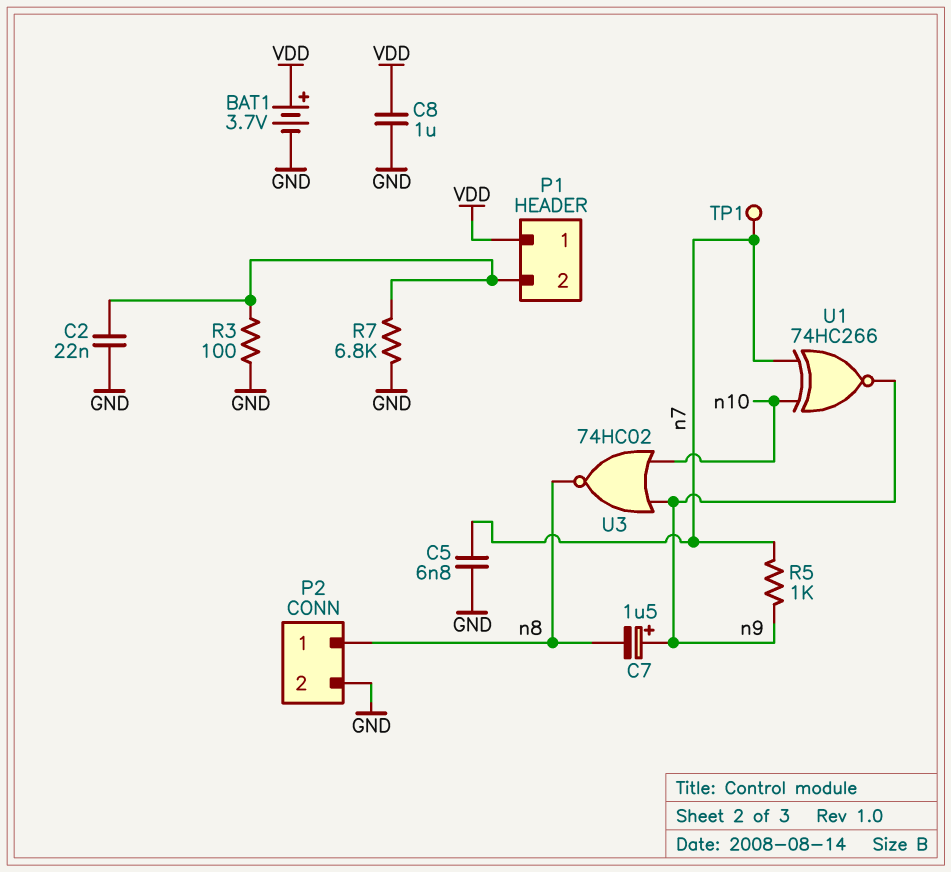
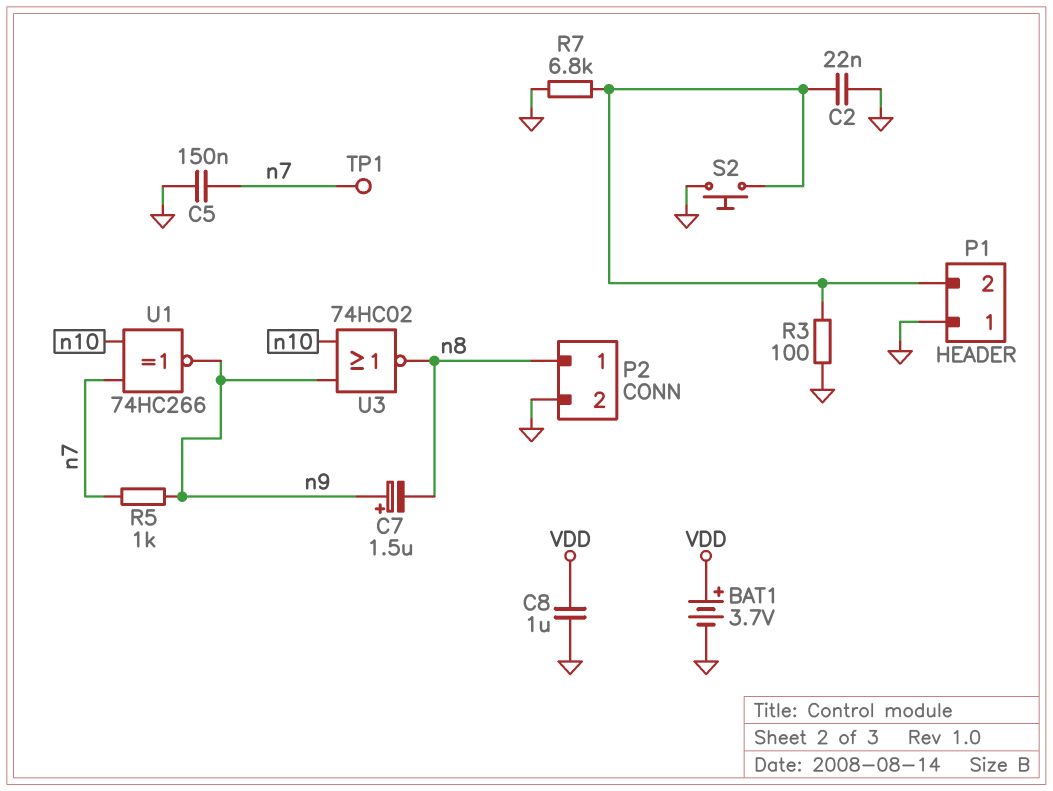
C5: 6.8nF (GND, n7) -> 150nF (GND, n7)
P1 pin 1: VDD -> GND
S2: none -> button (GND, P1/2)

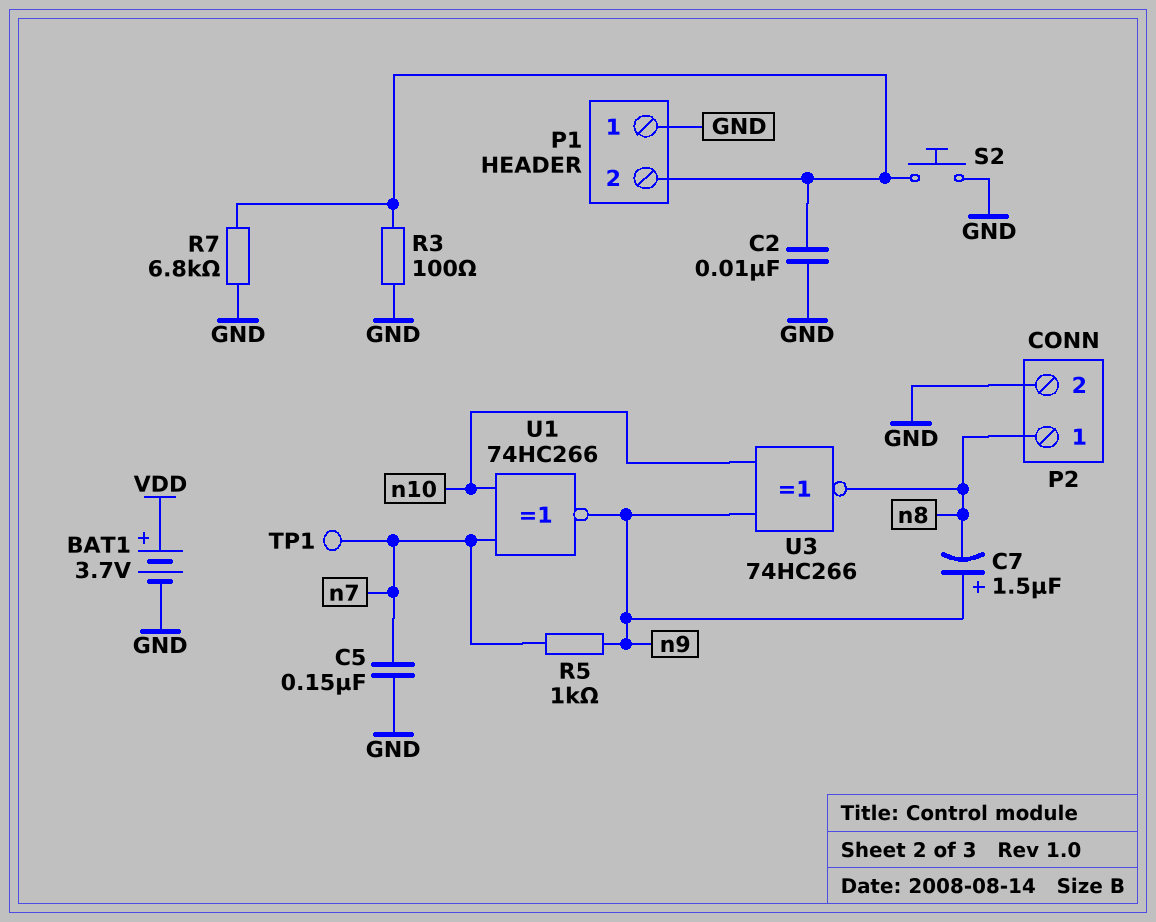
C2: 22nF (GND, P1/2) -> 10nF (GND, P1/2)
C8: 1uF (GND, VDD) -> none
U3: NOR 74HC02 (in n9, in n10, out n8) -> XNOR 74HC266 (in n9, in n10, out n8)

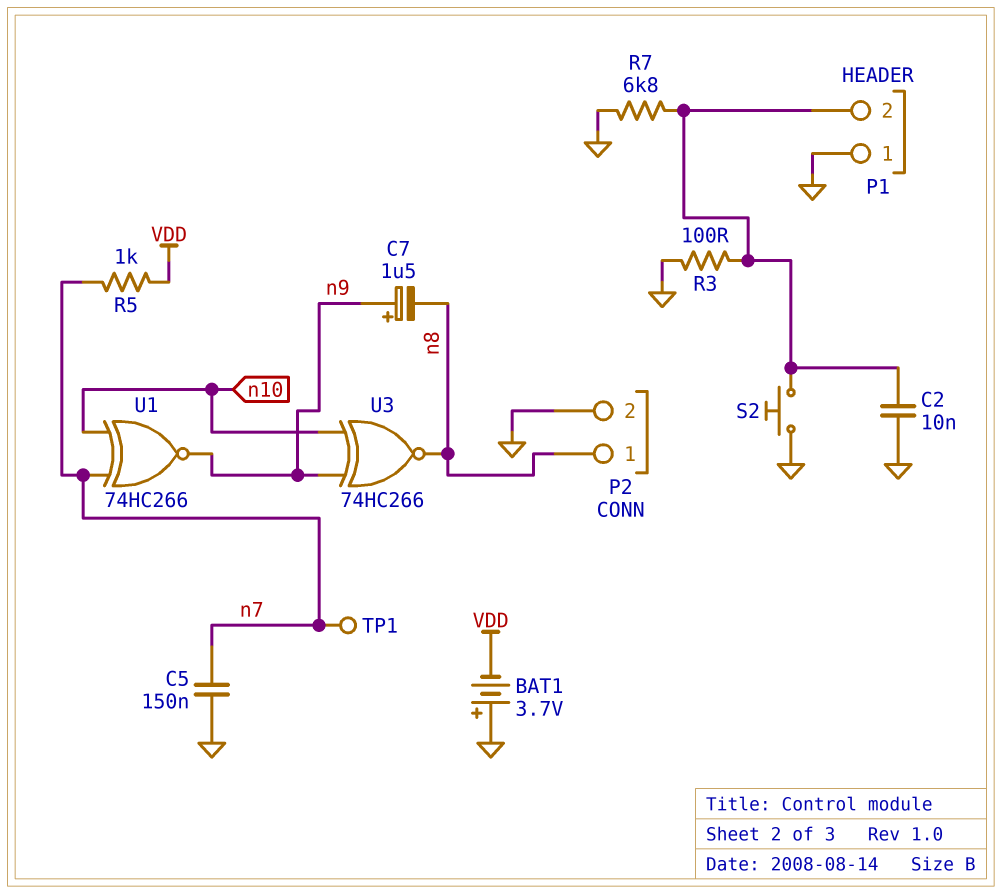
BAT1: 3.7V (plus VDD, minus GND) -> 3.7V (plus GND, minus VDD)
R5: 1k (n7, n9) -> 1k (VDD, n7)

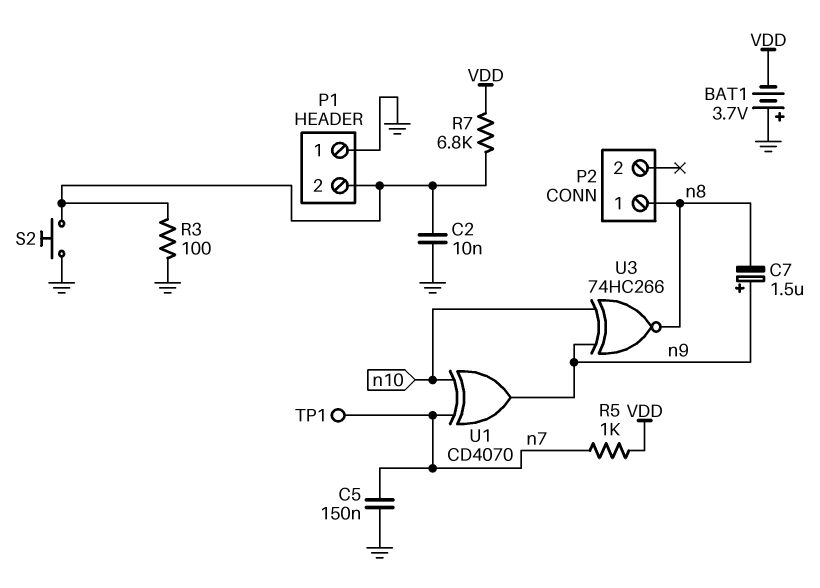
P2 pin 2: GND -> none
R7: 6.8k (GND, P1/2) -> 6.8k (P1/2, VDD)
U1: XNOR 74HC266 (in n7, in n10, out n9) -> XOR CD4070 (in n7, in n10, out n9)

